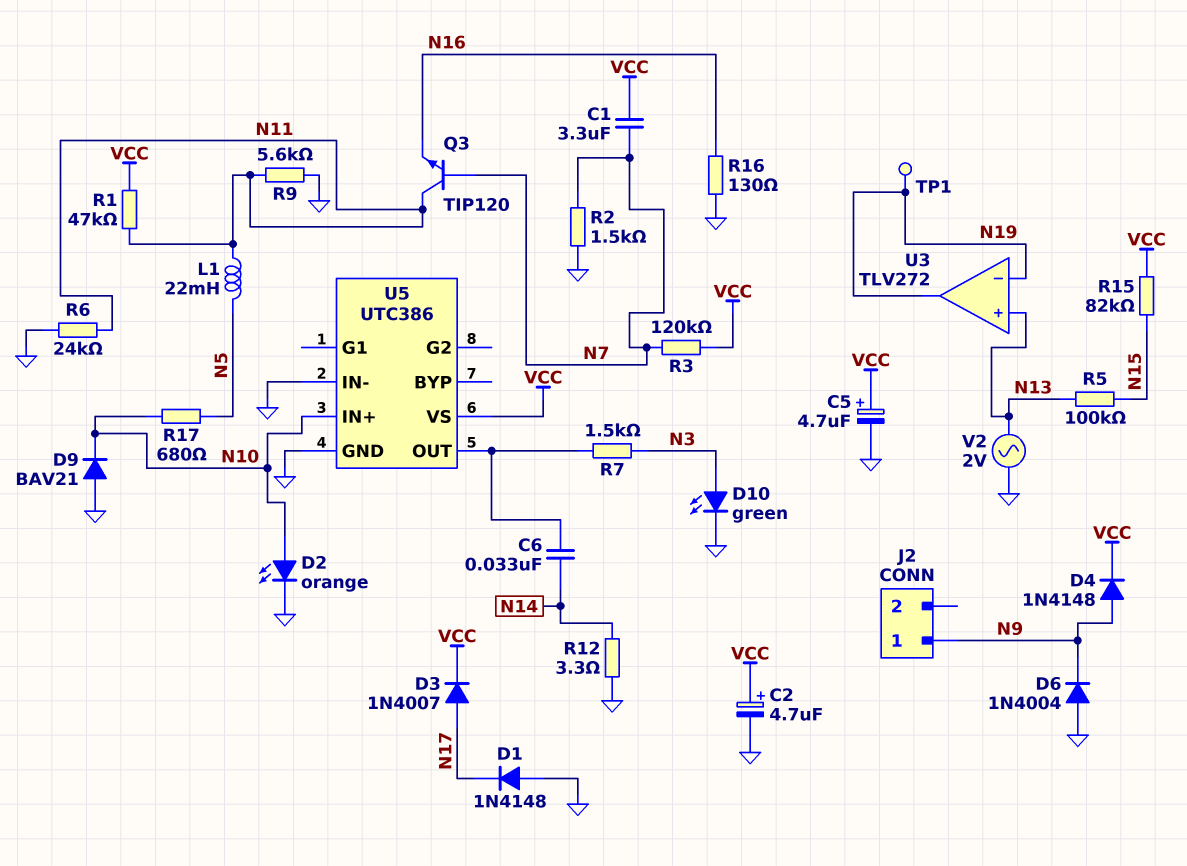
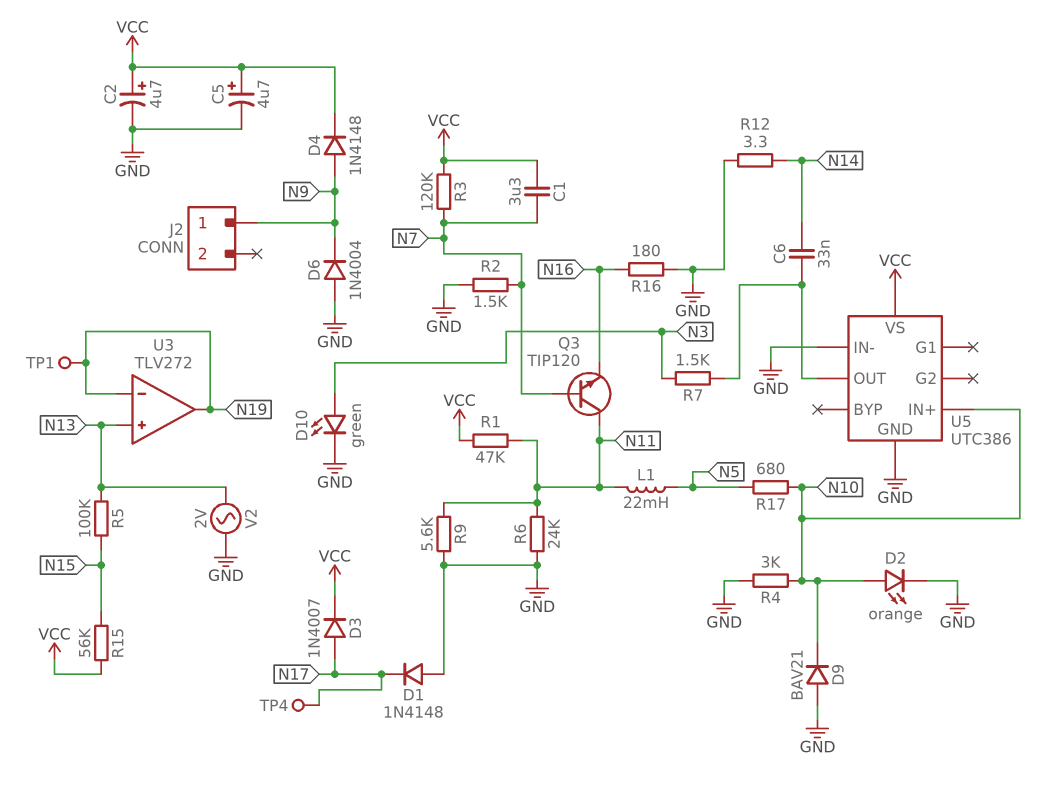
R4: none -> 3k (GND, N10)
R15: 82k (N15, VCC) -> 56k (N15, VCC)
R16: 130 (GND, N16) -> 180 (GND, N16)
TP4: none -> test point (N17)

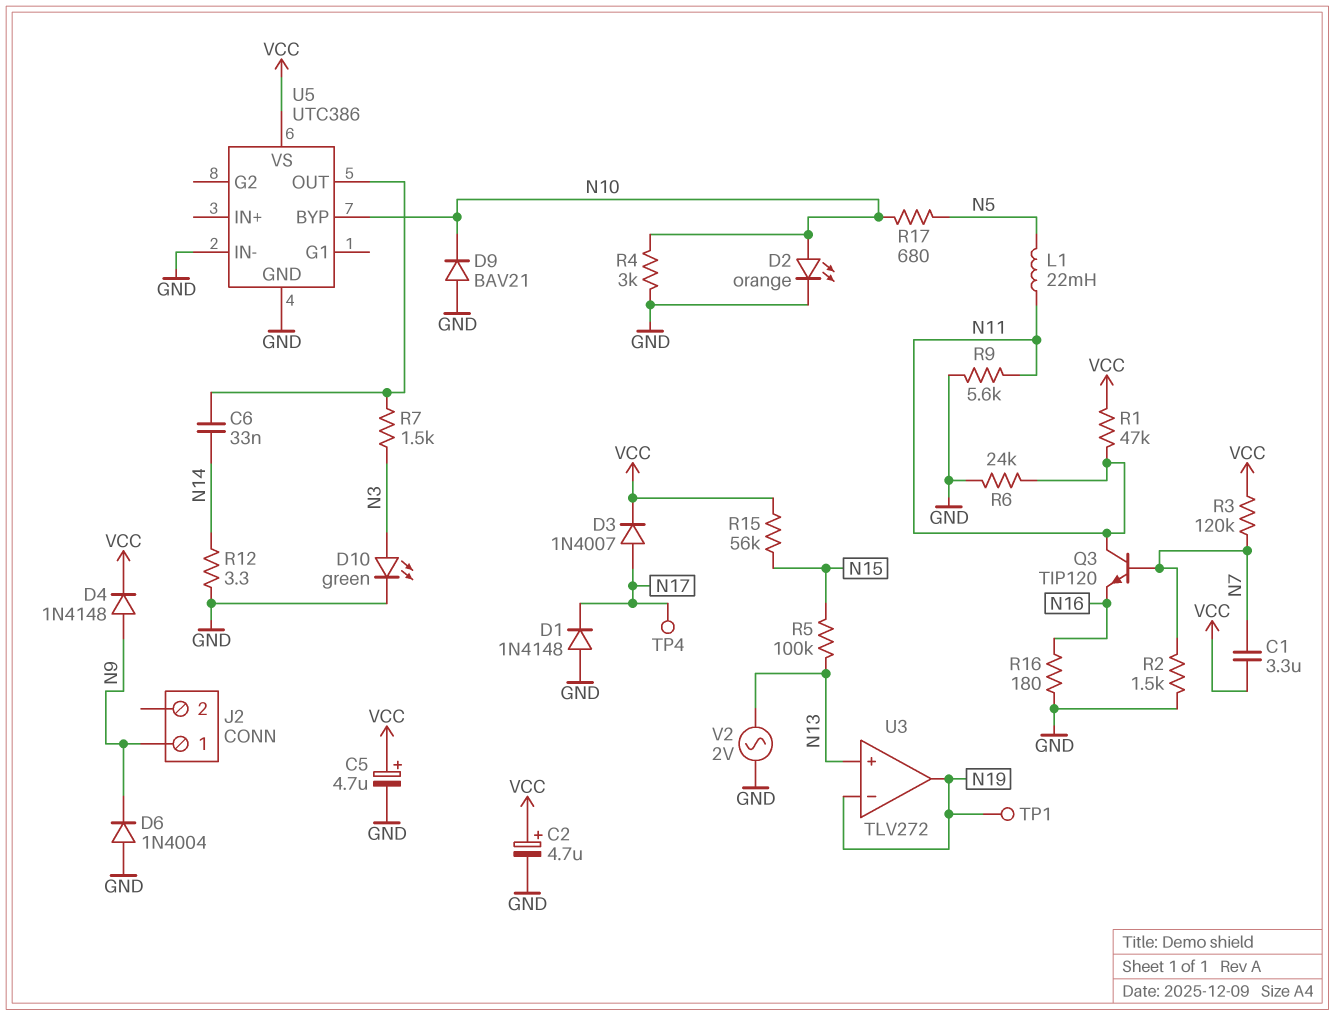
U5 pin BYP: none -> N10
U5 pin IN+: N10 -> none

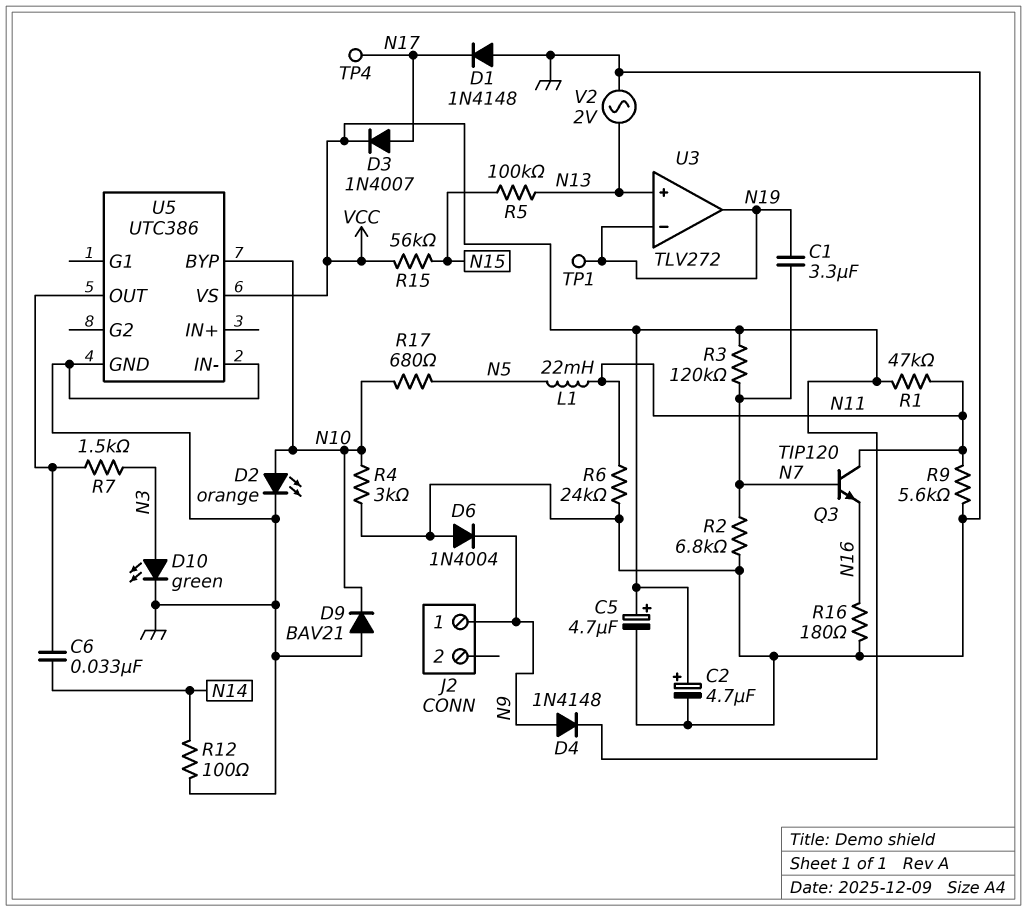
C1: 3.3uF (N7, VCC) -> 3.3uF (N7, N19)
R2: 1.5k (GND, N7) -> 6.8k (GND, N7)
R12: 3.3 (GND, N14) -> 100 (GND, N14)

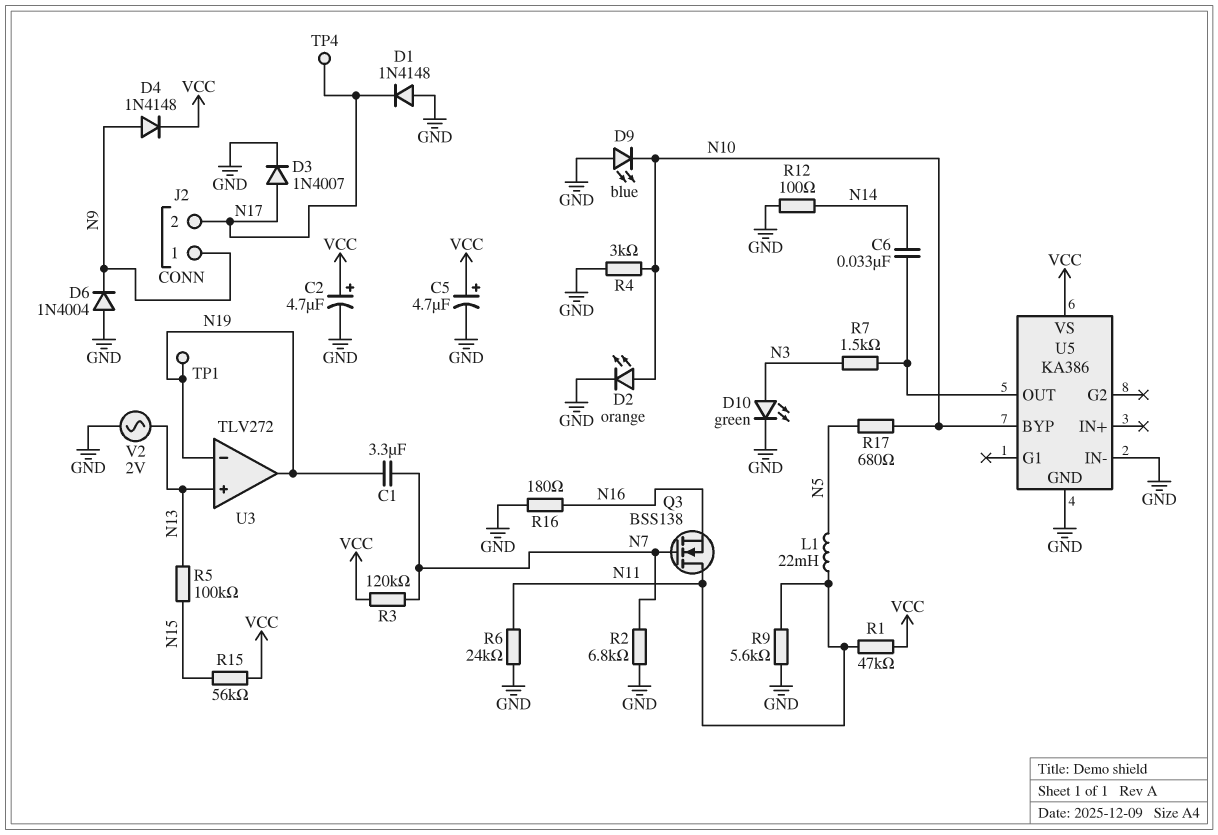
D3: diode 1N4007 (A N17, K VCC) -> diode 1N4007 (A N17, K GND)
D9: diode BAV21 (A GND, K N10) -> LED blue (A GND, K N10)
J2 pin 2: none -> N17
Q3: NPN TIP120 (B N7, C N11, E N16) -> NMOS BSS138 (G N7, D N11, S N16)
U5: UTC386 -> KA386

